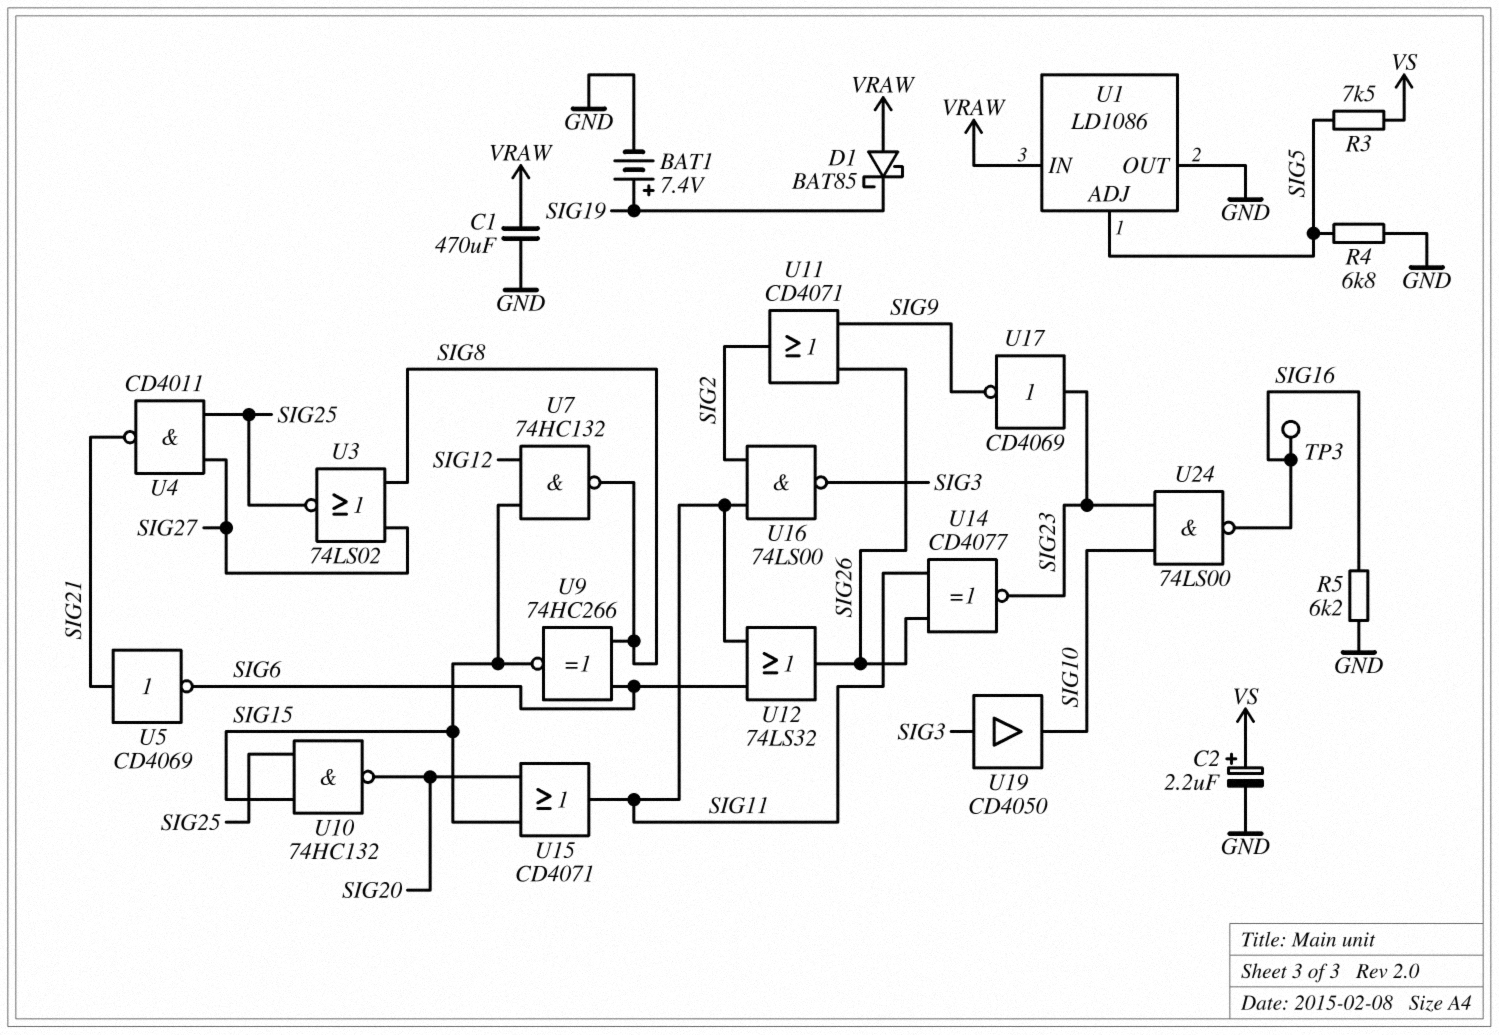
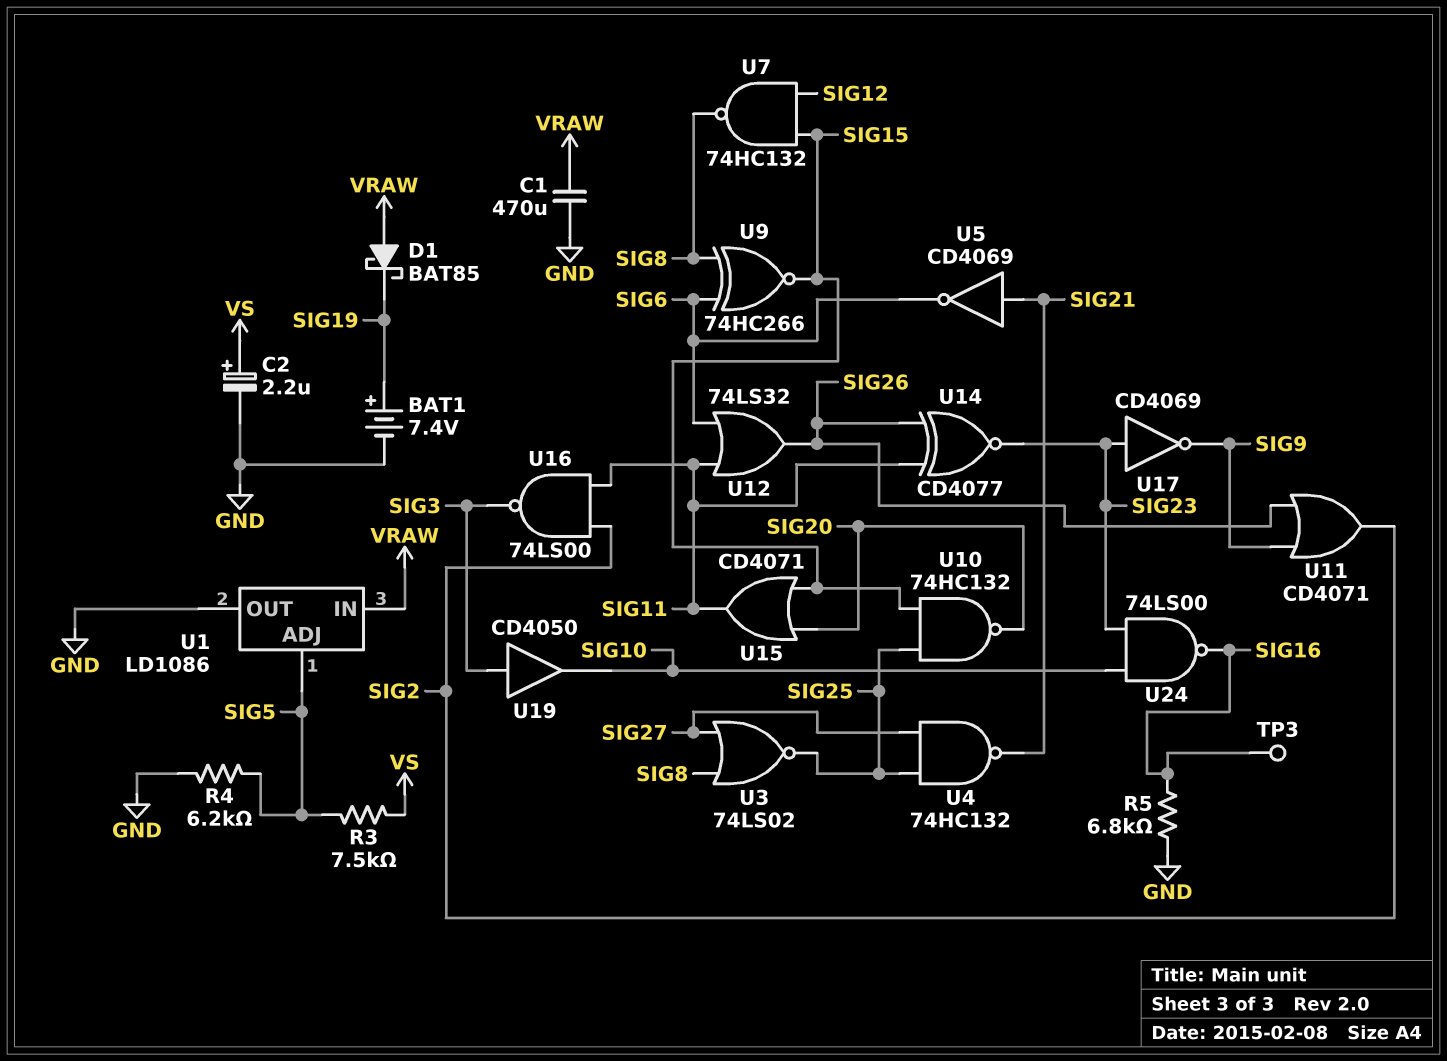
R4: 6.8k (GND, SIG5) -> 6.2k (GND, SIG5)
R5: 6.2k (GND, SIG16) -> 6.8k (GND, SIG16)
U4: NAND CD4011 (in SIG25, in SIG27, out SIG21) -> NAND 74HC132 (in SIG25, in SIG27, out SIG21)

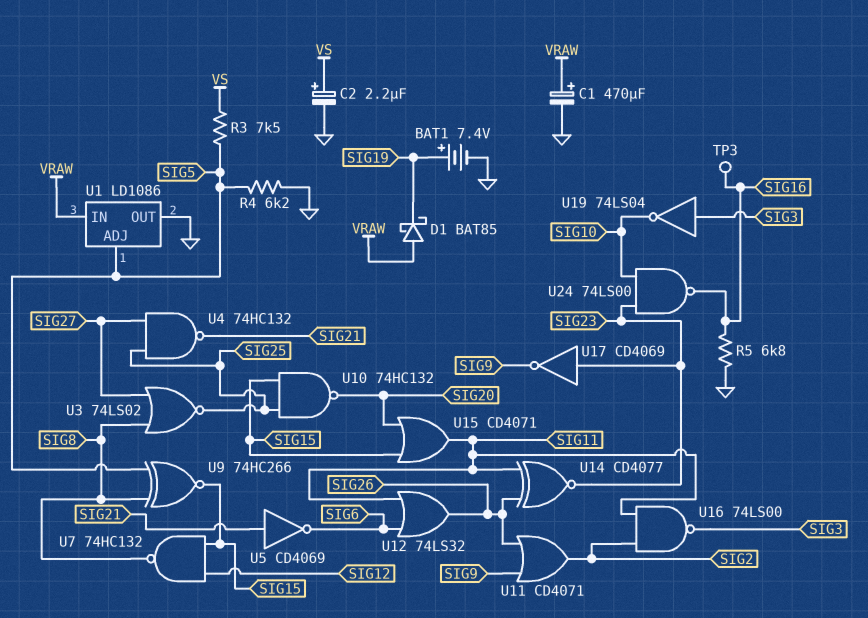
C1: 470uF (GND, VRAW) -> 470uF (plus VRAW, minus GND)
U9: XNOR 74HC266 (in SIG6, in SIG8, out SIG15) -> XNOR 74HC266 (in SIG5, in SIG8, out SIG15)
U19: buffer CD4050 (in SIG3, out SIG10) -> NOT 74LS04 (in SIG3, out SIG10)

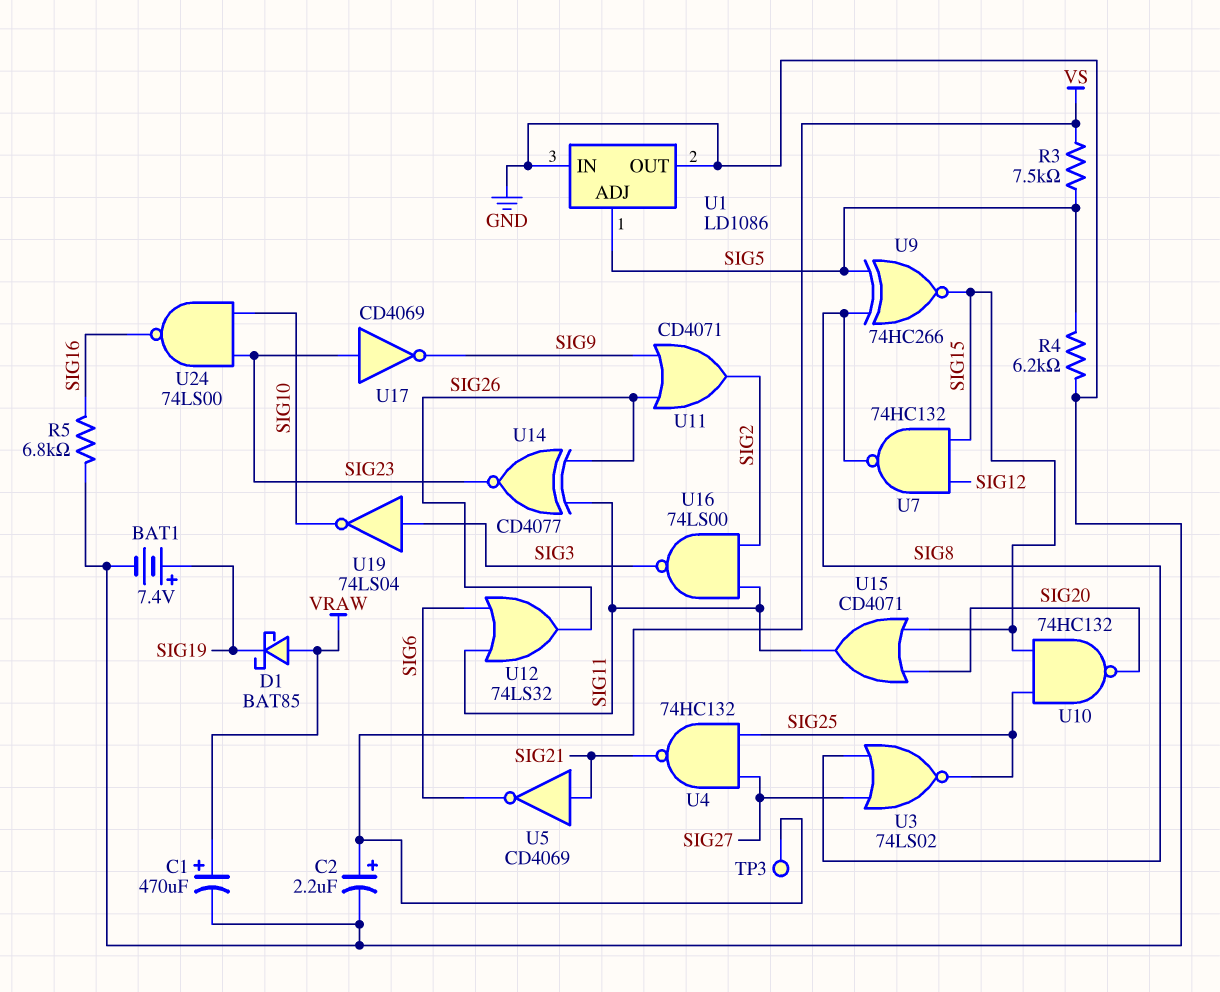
TP3: test point (SIG16) -> test point (VS)
U1 pin IN: VRAW -> GND

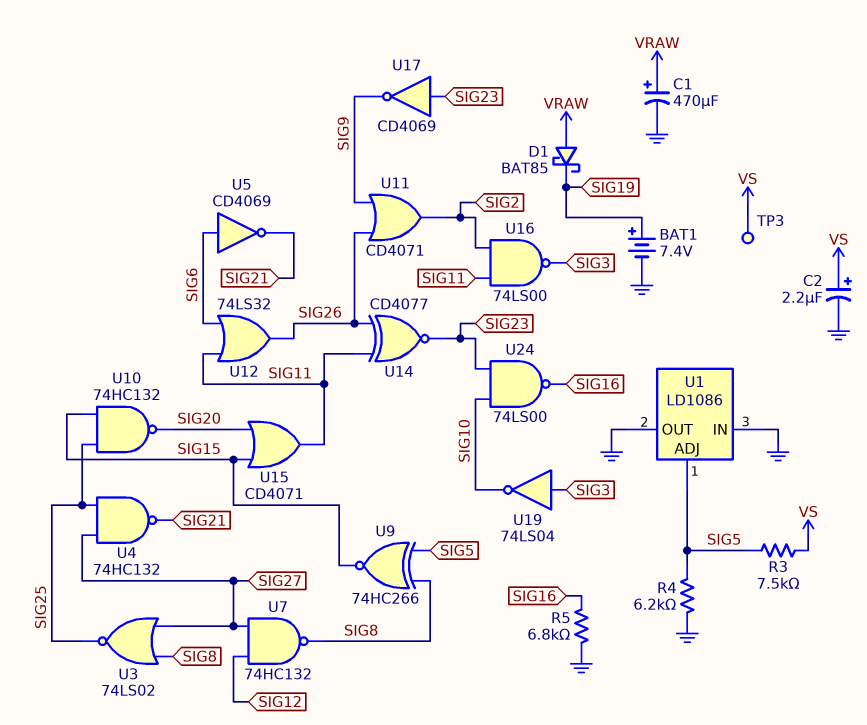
U5: NOT CD4069 (in SIG21, out SIG6) -> NOT CD4069 (in SIG6, out SIG21)
U7: NAND 74HC132 (in SIG12, in SIG15, out SIG8) -> NAND 74HC132 (in SIG12, in SIG27, out SIG8)

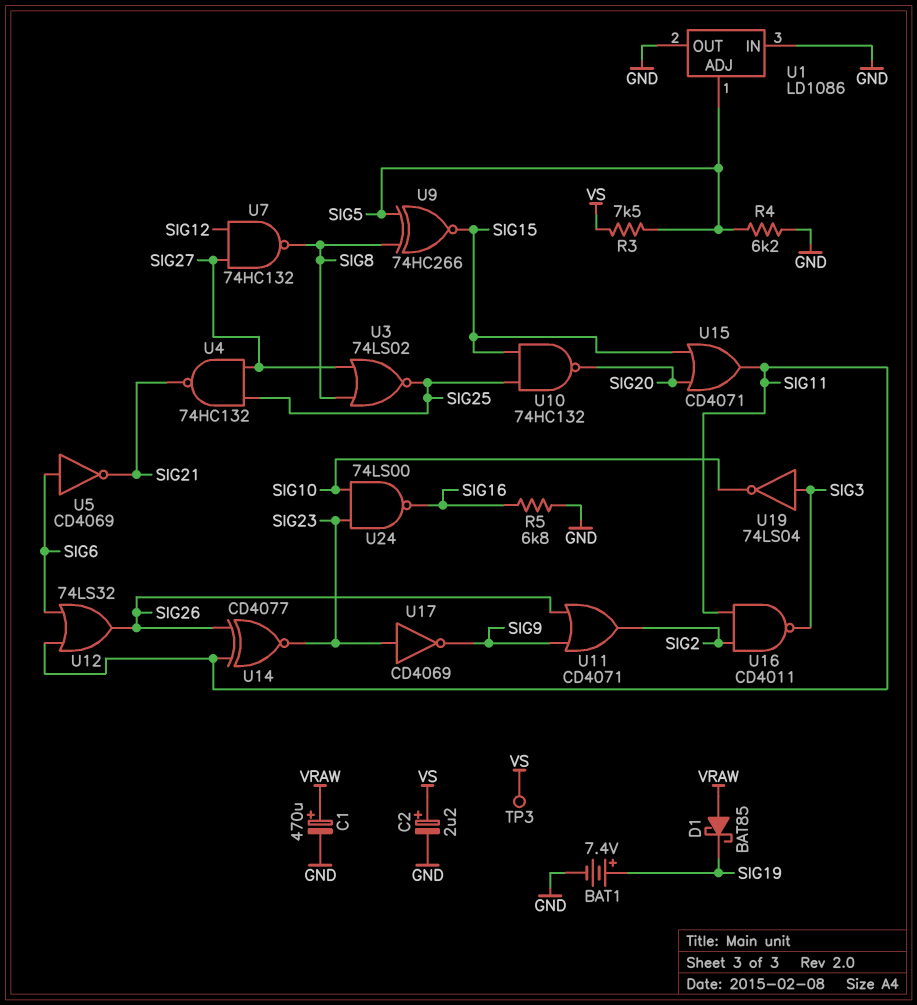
U16: NAND 74LS00 (in SIG2, in SIG11, out SIG3) -> NAND CD4011 (in SIG2, in SIG11, out SIG3)

